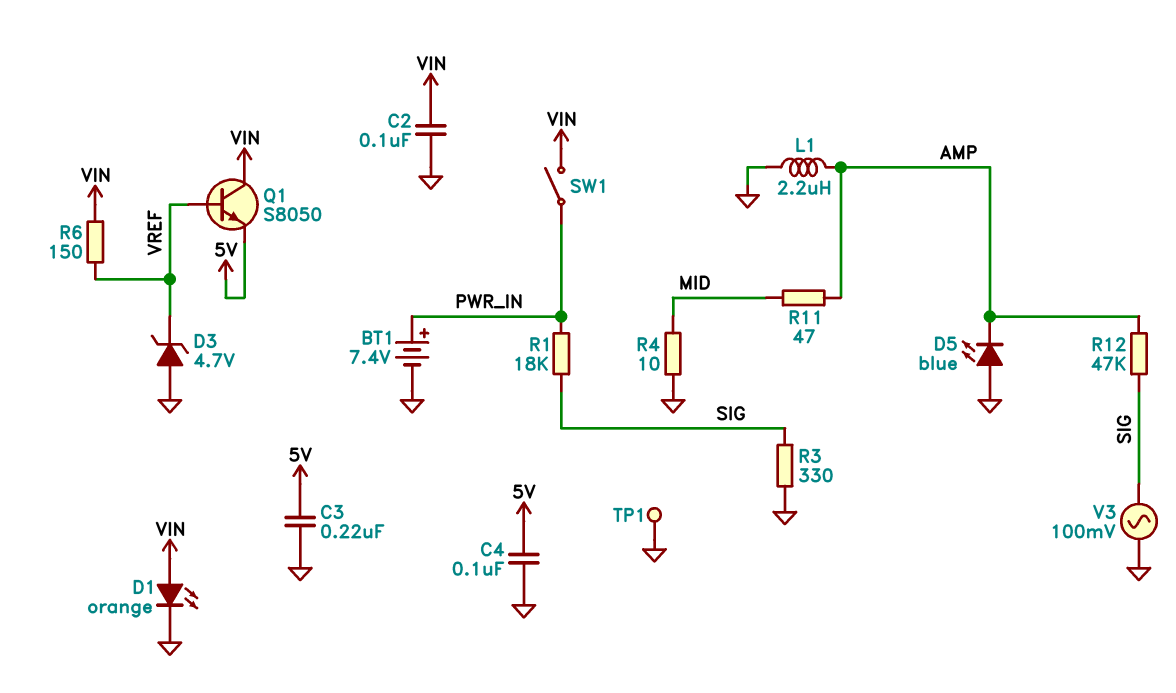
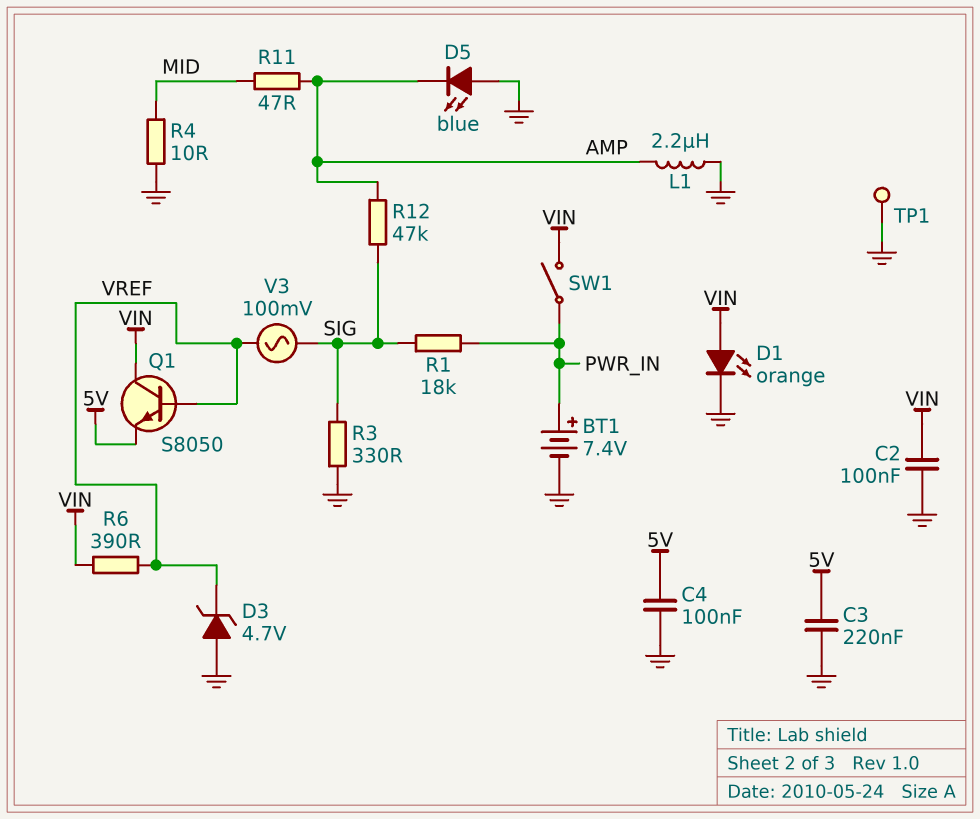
R6: 150 (VIN, VREF) -> 390 (VIN, VREF)
V3: AC 100mV (GND, SIG) -> AC 100mV (SIG, VREF)

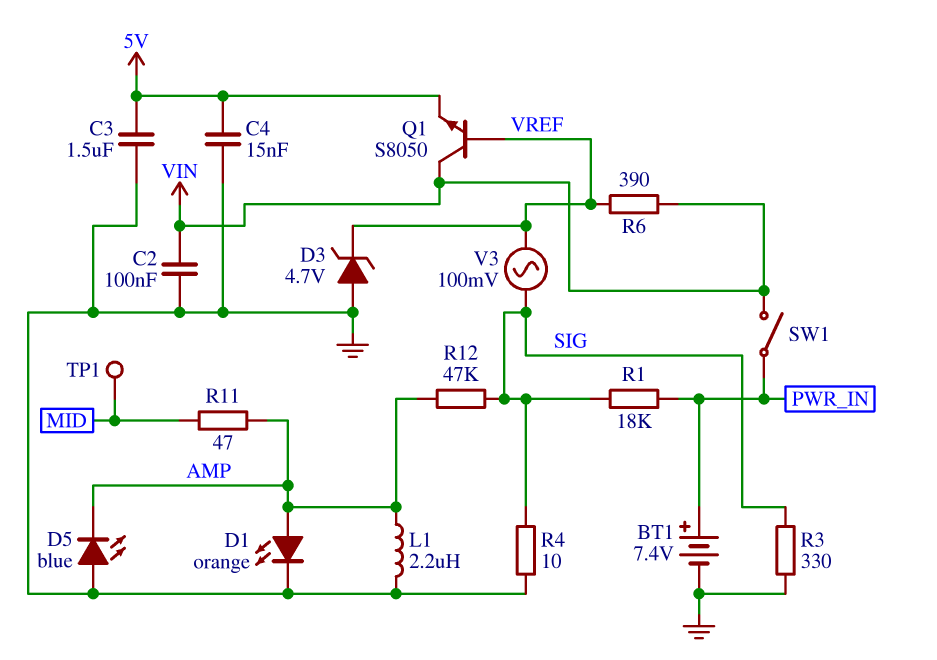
C3: 220nF (5V, GND) -> 1.5uF (5V, GND)
C4: 100nF (5V, GND) -> 15nF (5V, GND)
D1: LED orange (A VIN, K GND) -> LED orange (A AMP, K GND)
R4: 10 (GND, MID) -> 10 (GND, SIG)
TP1: test point (GND) -> test point (MID)

